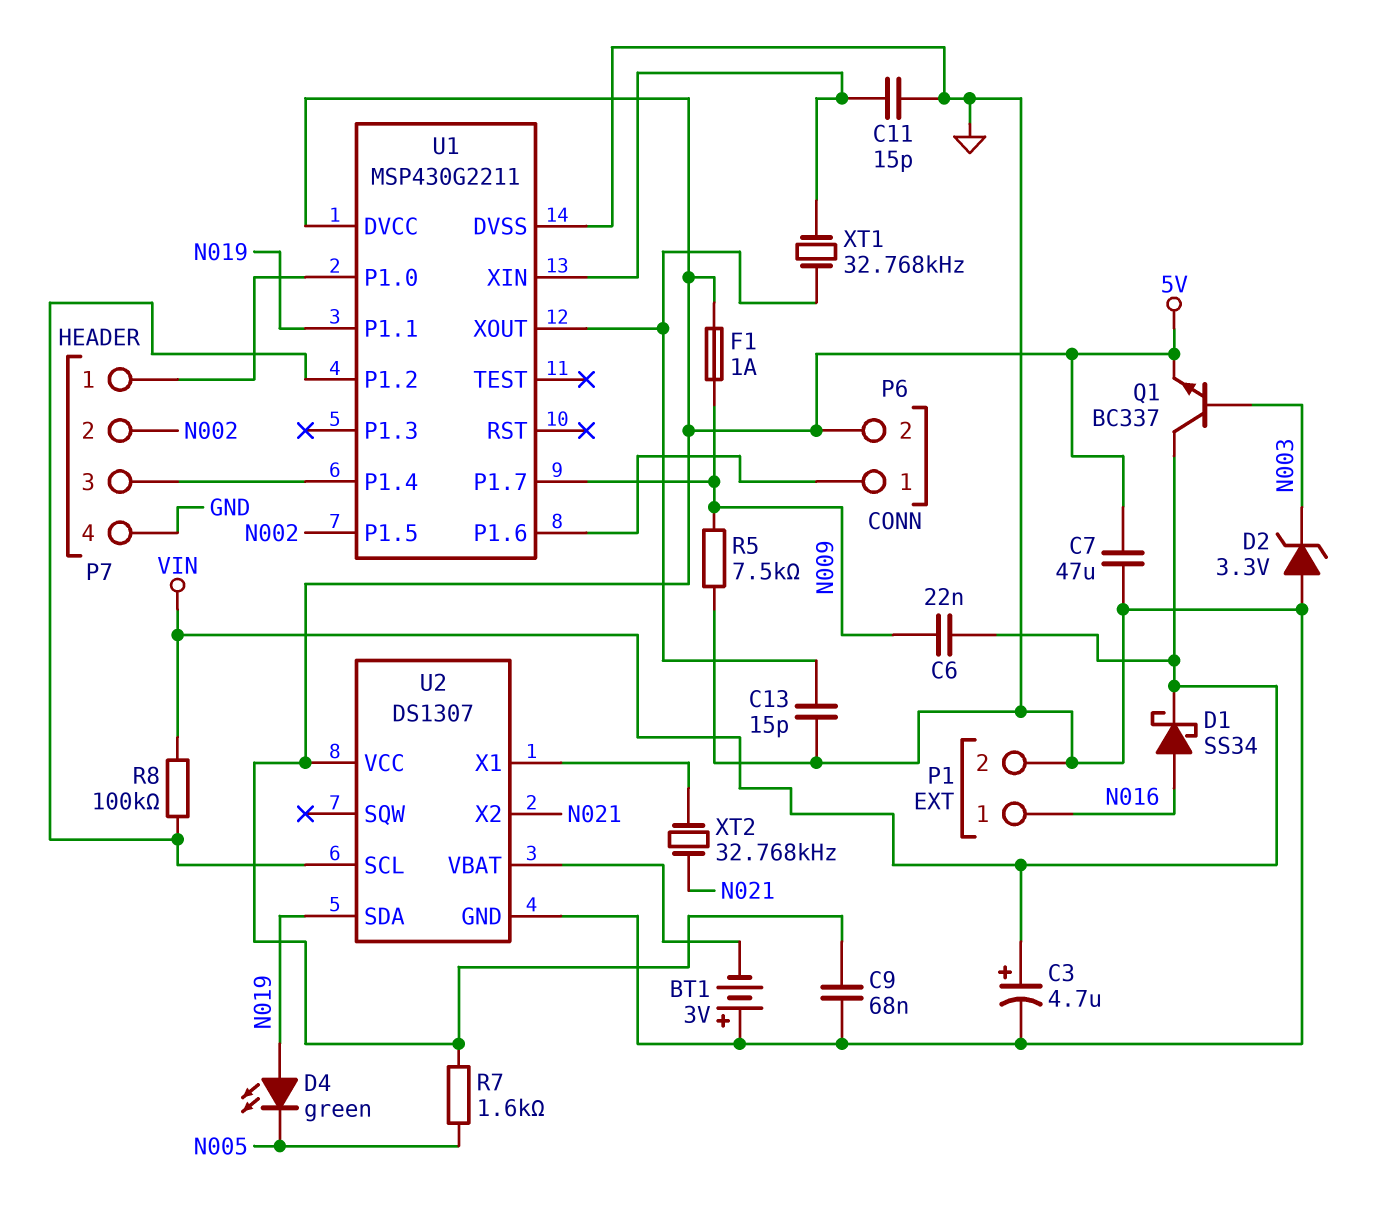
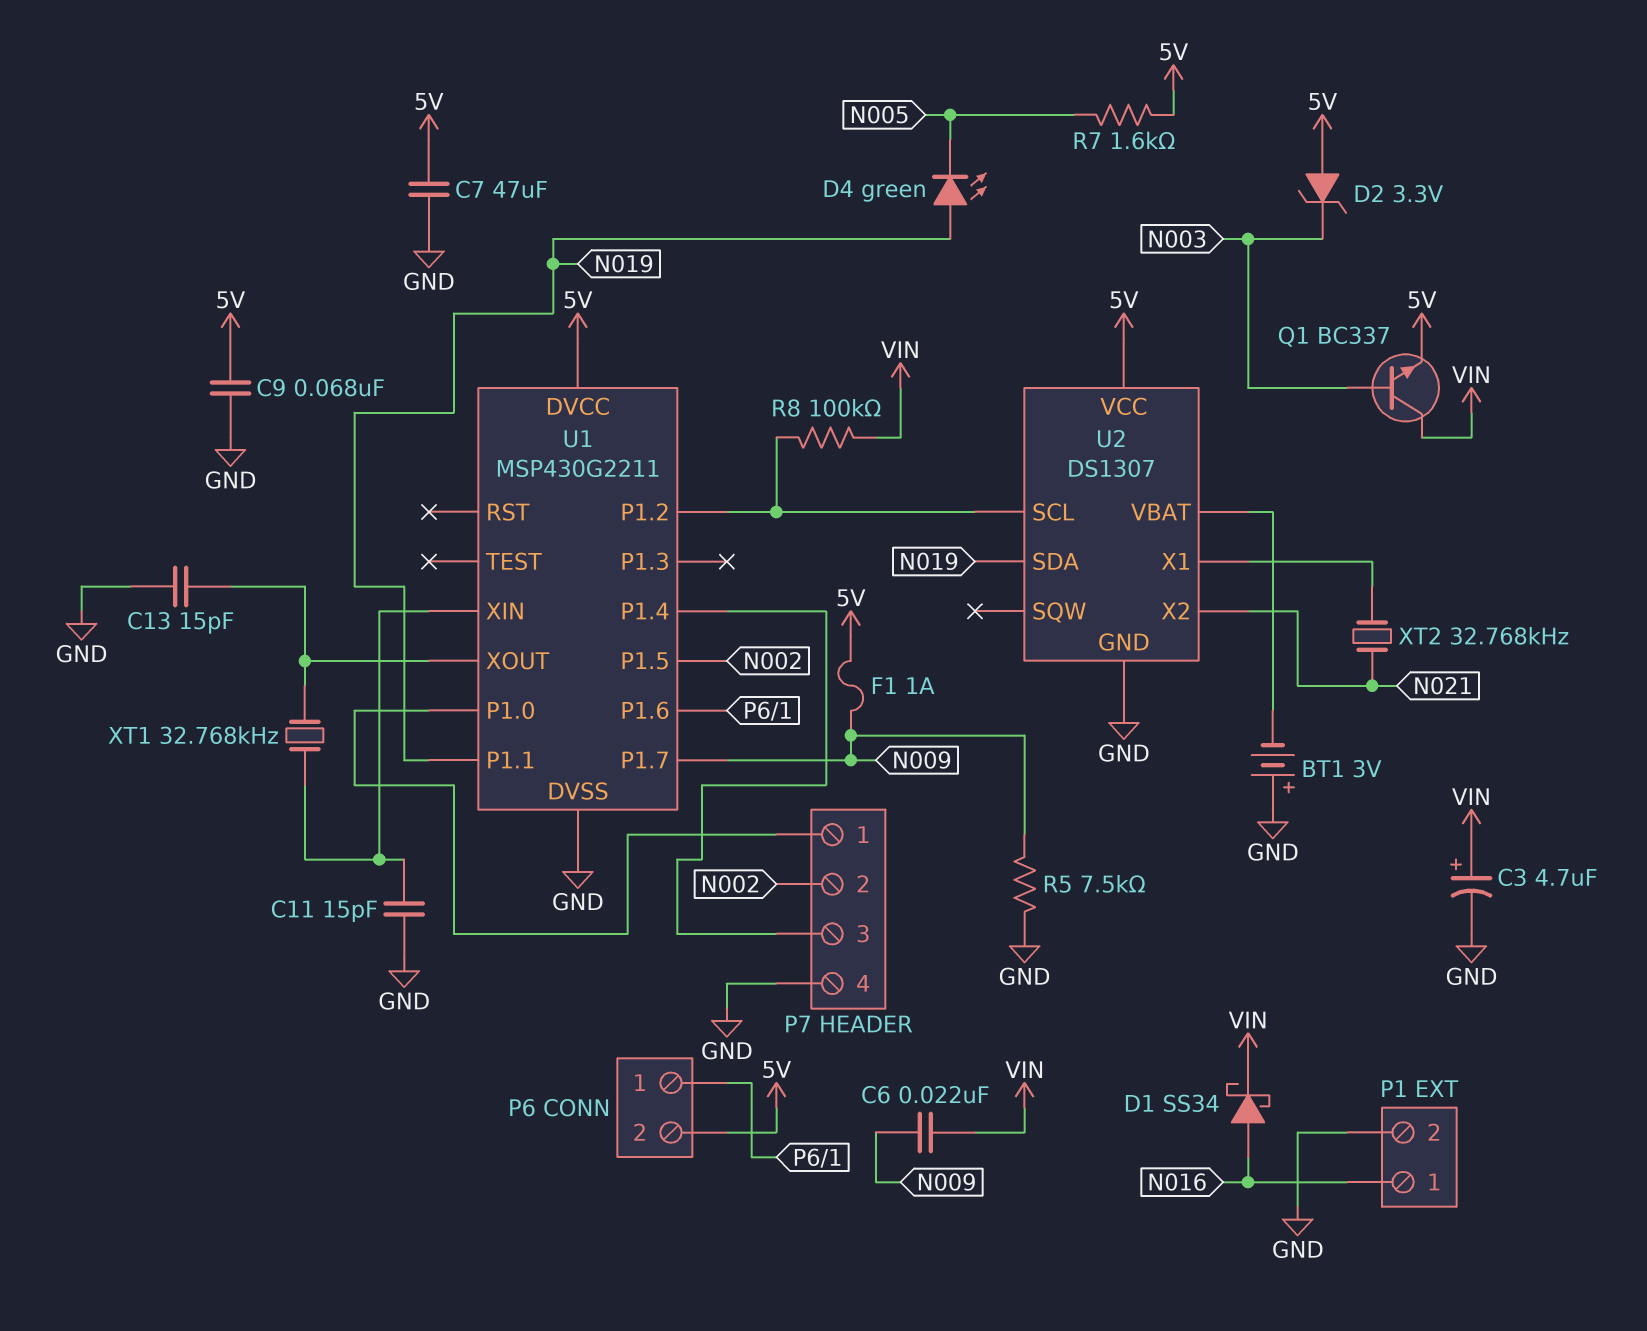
D2: zener 3.3V (A GND, K N003) -> zener 3.3V (A 5V, K N003)

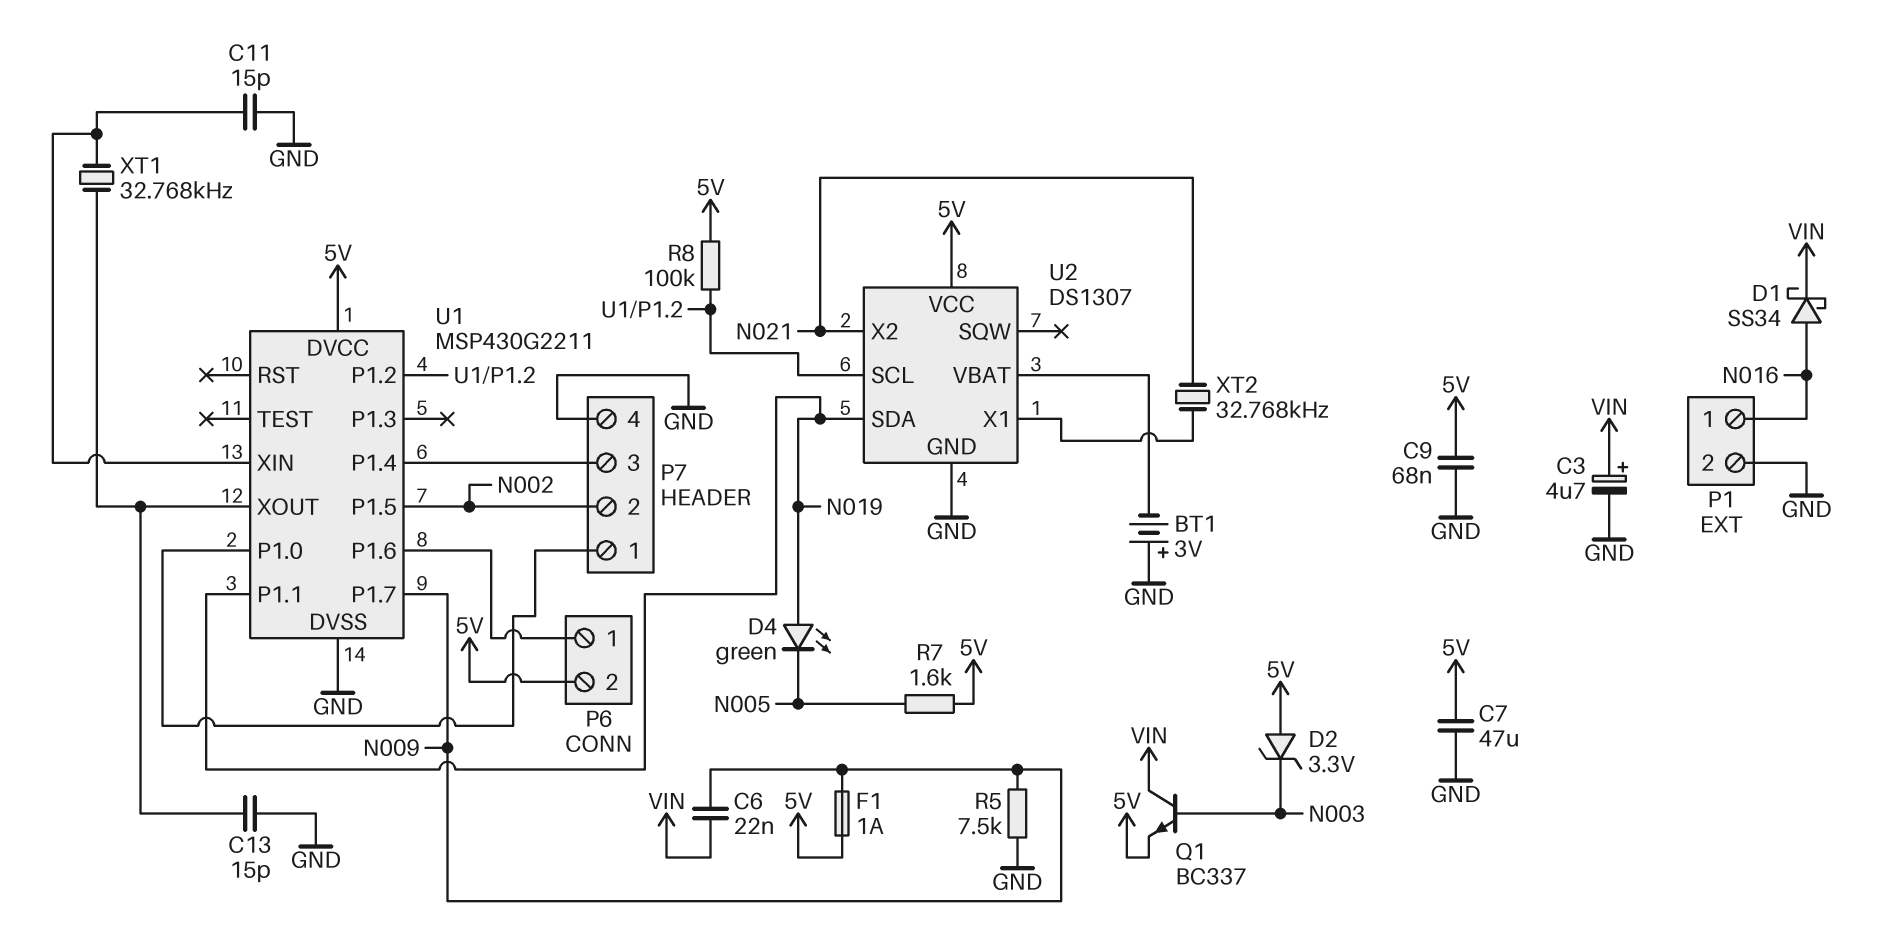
R8: 100k (U1/P1.2, VIN) -> 100k (5V, U1/P1.2)

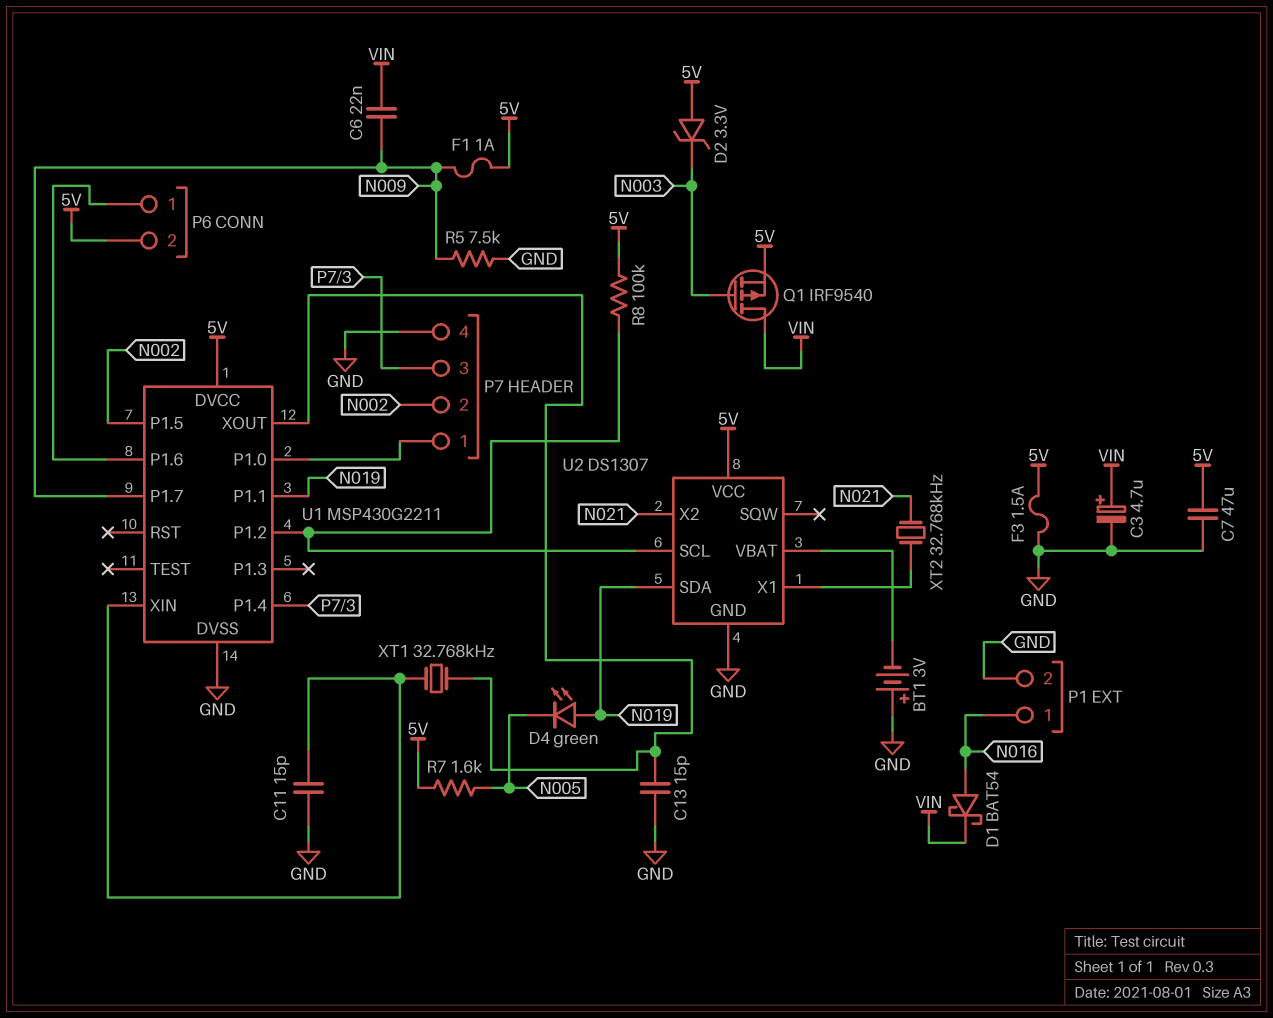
C9: 68nF (5V, GND) -> none
D1: schottky SS34 (A N016, K VIN) -> schottky BAT54 (A N016, K VIN)
F3: none -> 1.5A (5V, GND)
Q1: NPN BC337 (B N003, C VIN, E 5V) -> PMOS IRF9540 (G N003, D VIN, S 5V)

